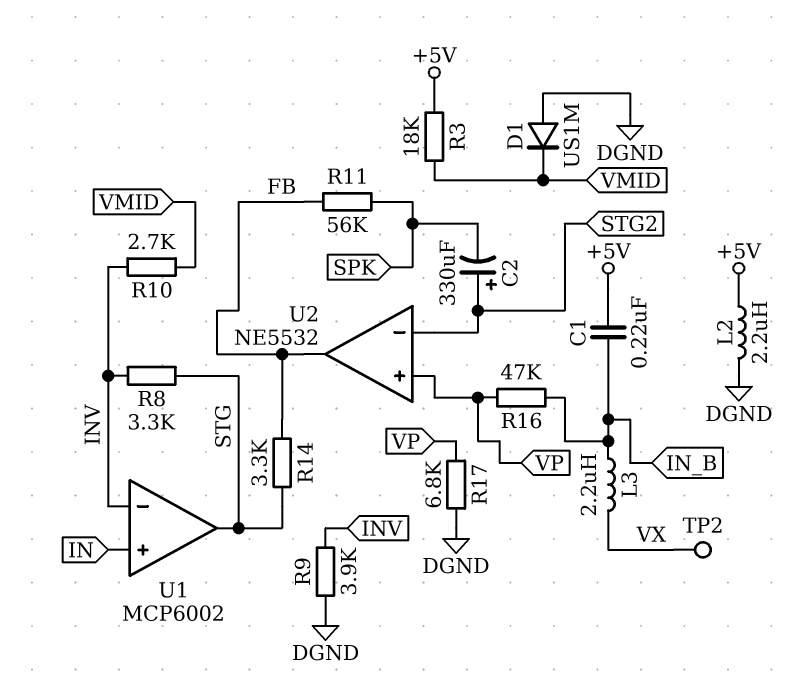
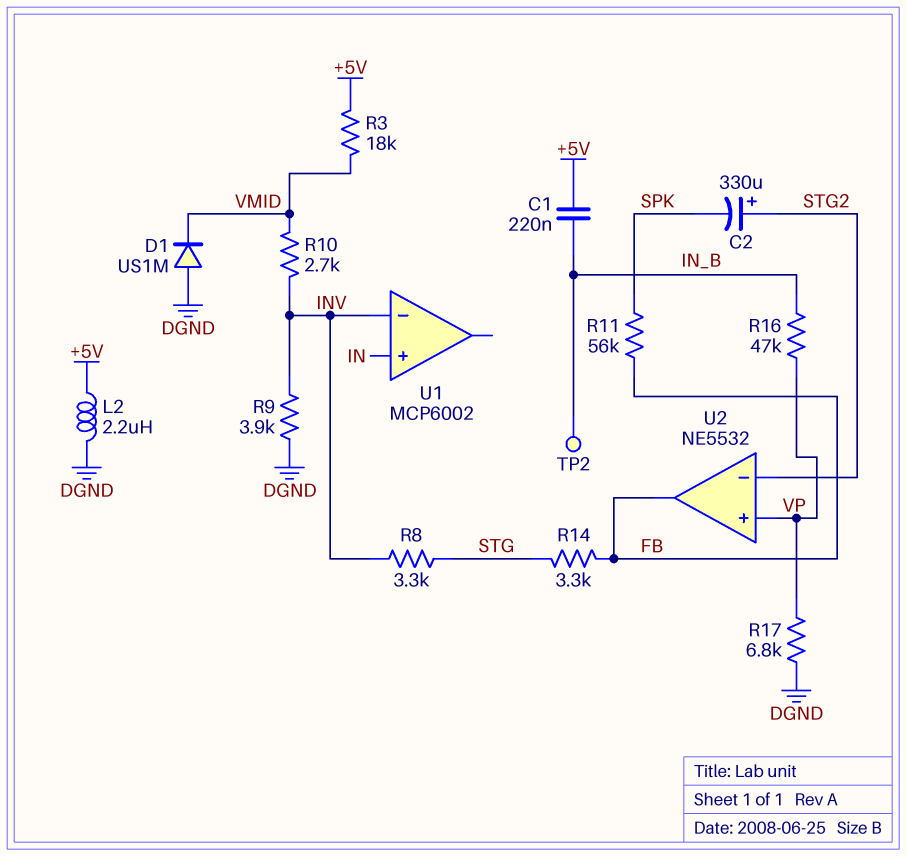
L3: 2.2uH (IN_B, VX) -> none
TP2: test point (VX) -> test point (IN_B)
U1 pin out: STG -> none

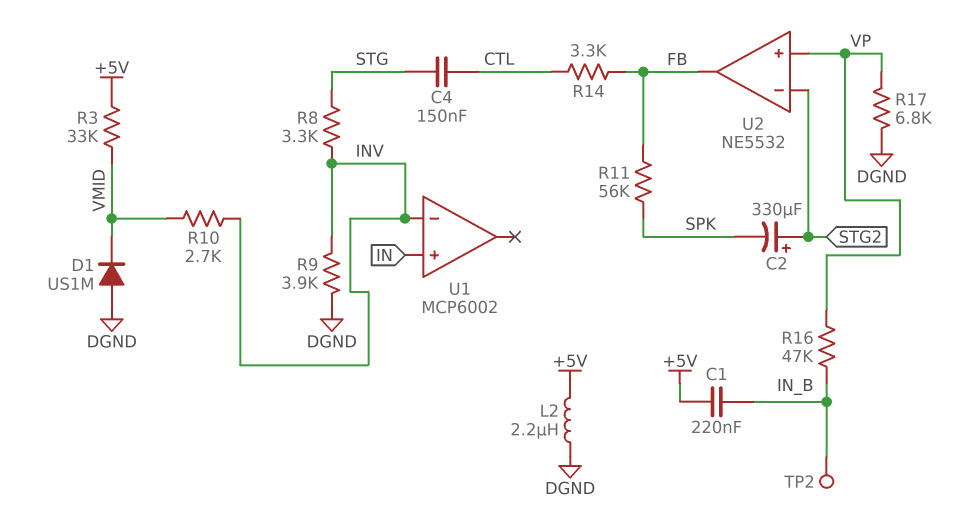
C4: none -> 150nF (CTL, STG)
R3: 18k (+5V, VMID) -> 33k (+5V, VMID)
R14: 3.3k (FB, STG) -> 3.3k (CTL, FB)

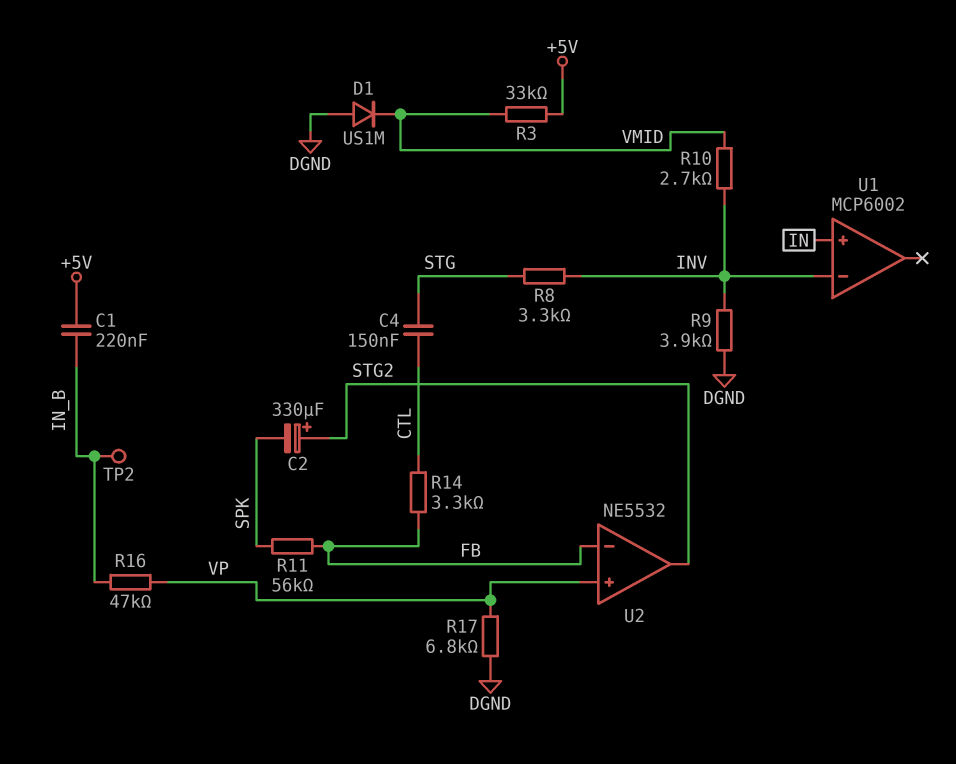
L2: 2.2uH (+5V, DGND) -> none
U2 pin in-: STG2 -> FB
U2 pin out: FB -> STG2

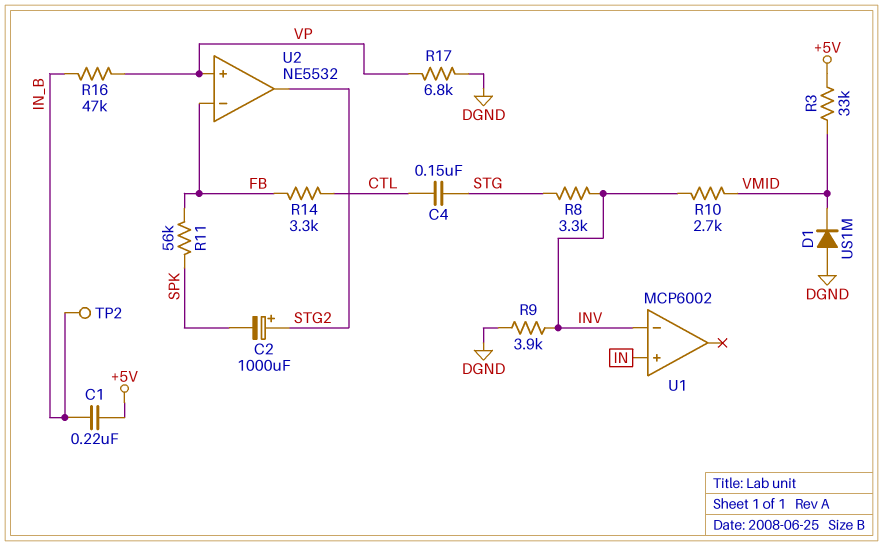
C2: 330uF (plus STG2, minus SPK) -> 1000uF (plus STG2, minus SPK)

